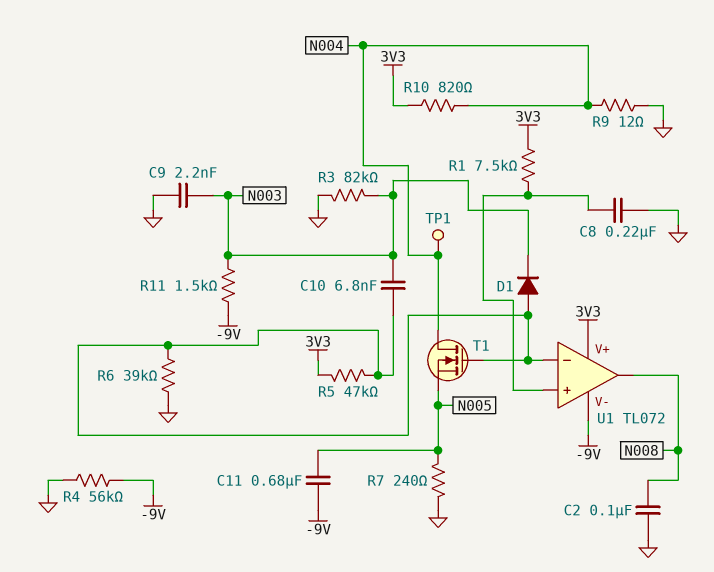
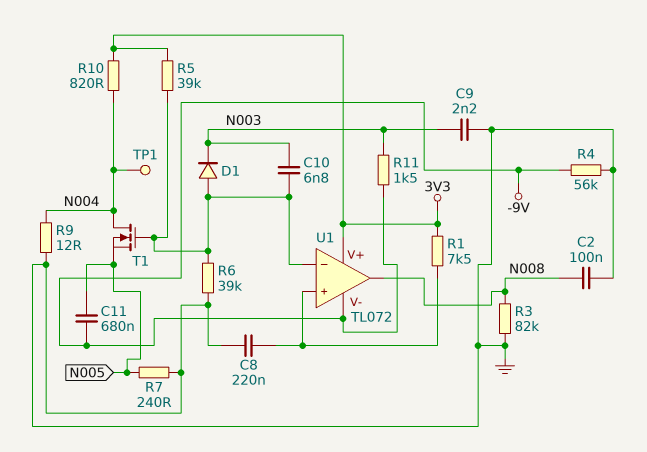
R3: 82k (GND, N003) -> 82k (GND, N008)
R5: 47k (3V3, U1/in-) -> 39k (3V3, U1/in-)

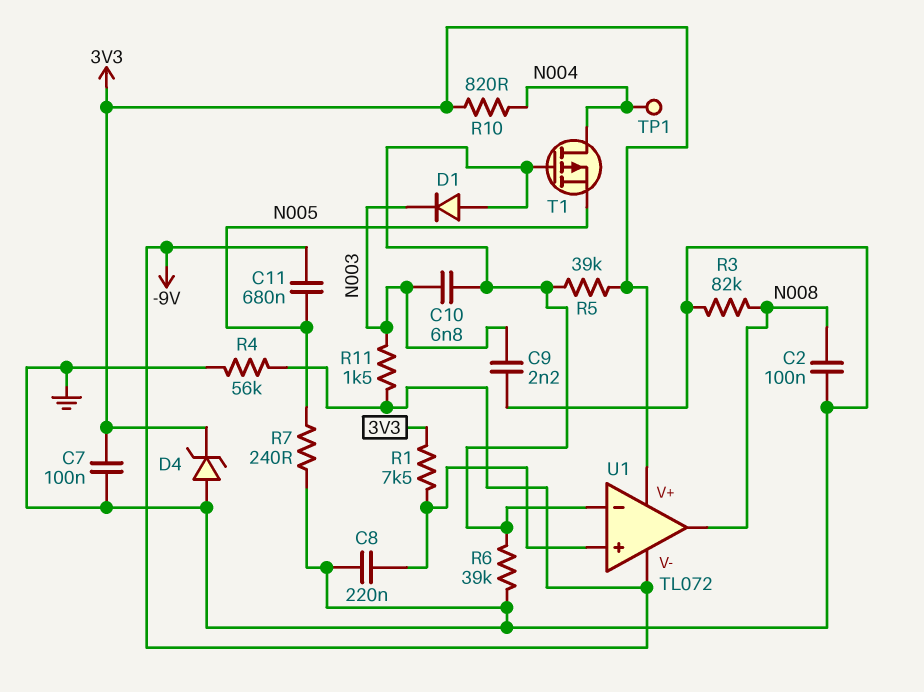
C7: none -> 100nF (3V3, GND)
D4: none -> zener (A GND, K 3V3)
R9: 12 (GND, N004) -> none
T1: NMOS (G U1/in-, D N004, S N005) -> PMOS (G U1/in-, D N004, S N005)

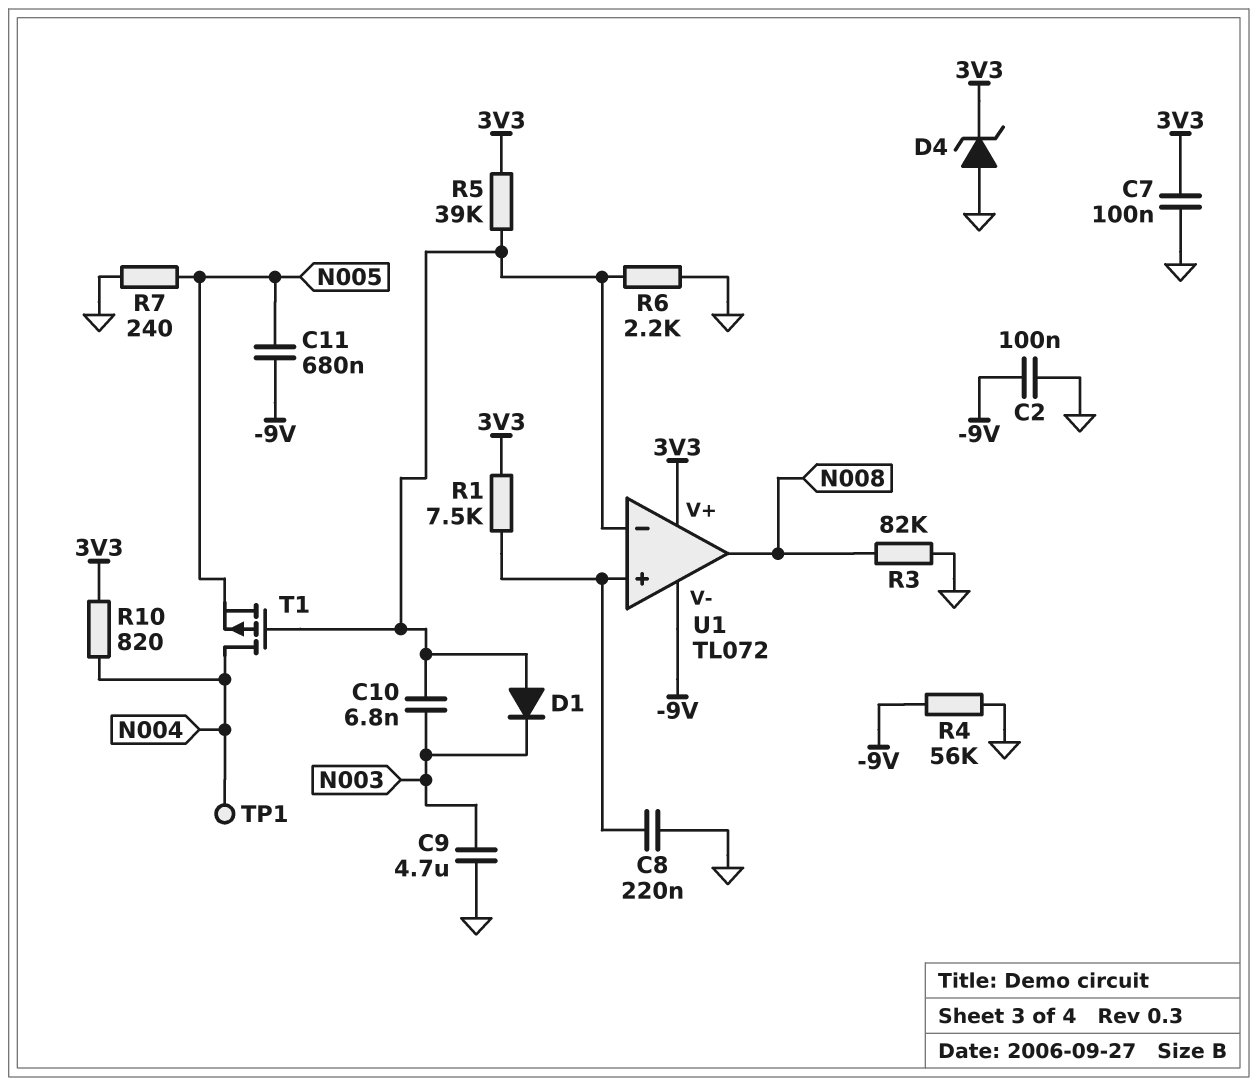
C2: 100nF (GND, N008) -> 100nF (-9V, GND)
C9: 2.2nF (GND, N003) -> 4.7uF (GND, N003)
R6: 39k (GND, U1/in-) -> 2.2k (GND, U1/in-)
R11: 1.5k (-9V, N003) -> none

